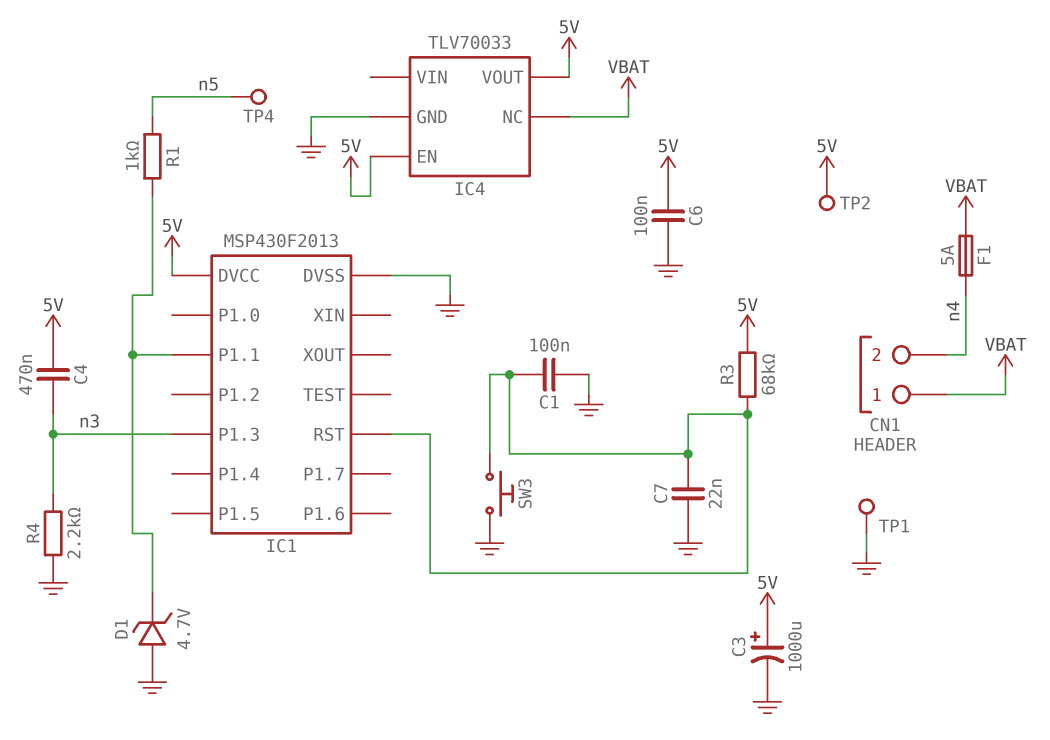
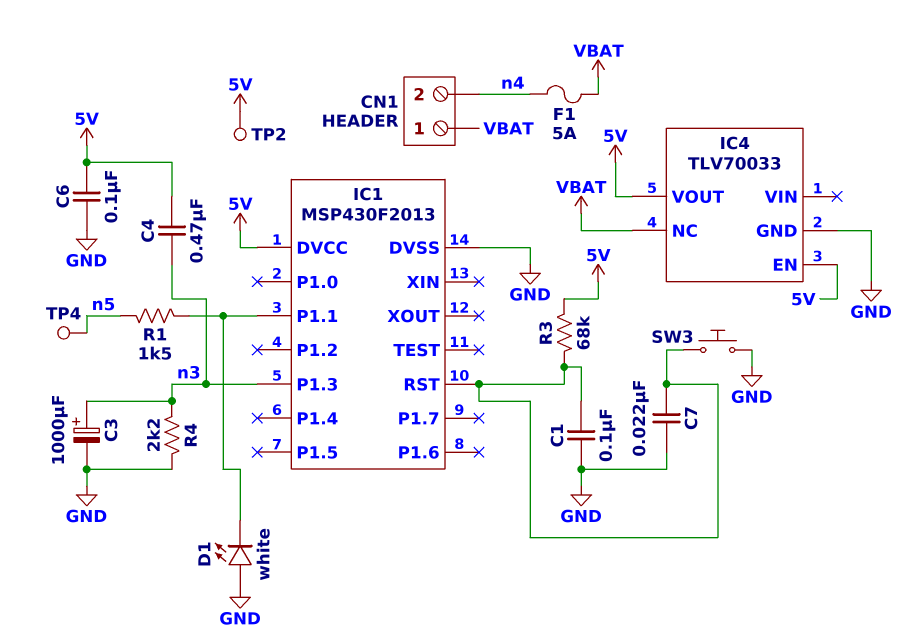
C3: 1000uF (plus 5V, minus GND) -> 1000uF (plus n3, minus GND)
D1: zener 4.7V (A GND, K IC1/P1.1) -> LED white (A GND, K IC1/P1.1)
R1: 1k (IC1/P1.1, n5) -> 1.5k (IC1/P1.1, n5)
TP1: test point (GND) -> none

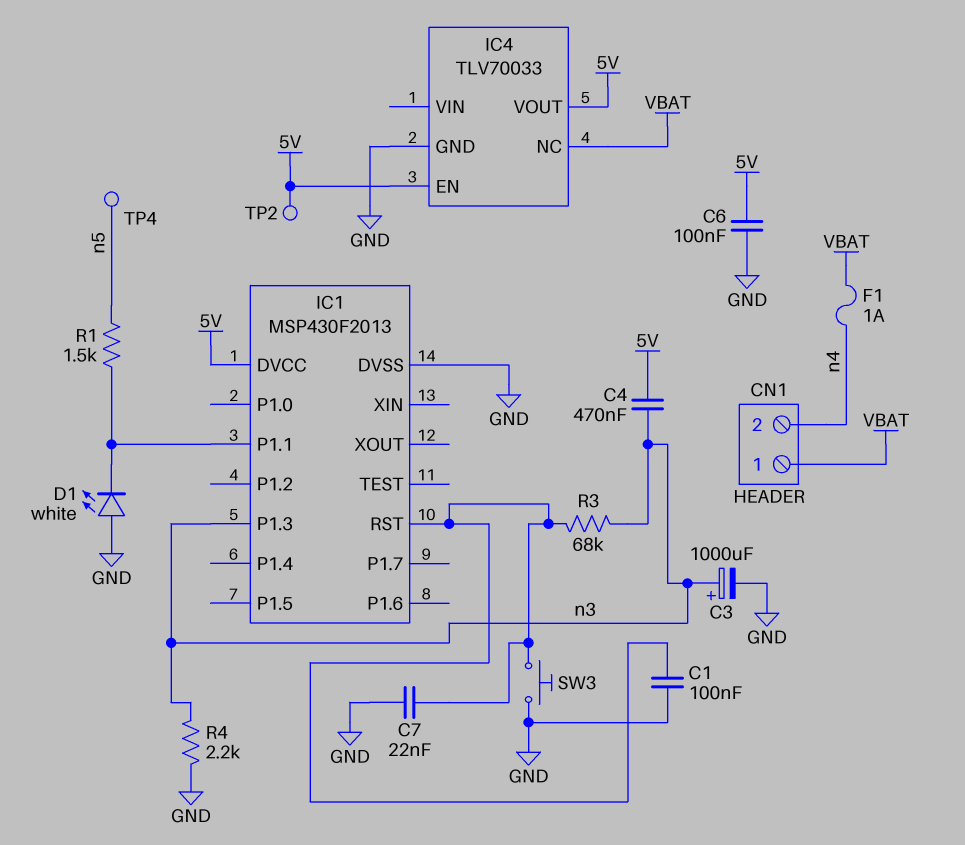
F1: 5A (VBAT, n4) -> 1A (VBAT, n4)
R3: 68k (5V, IC1/RST) -> 68k (IC1/RST, n3)

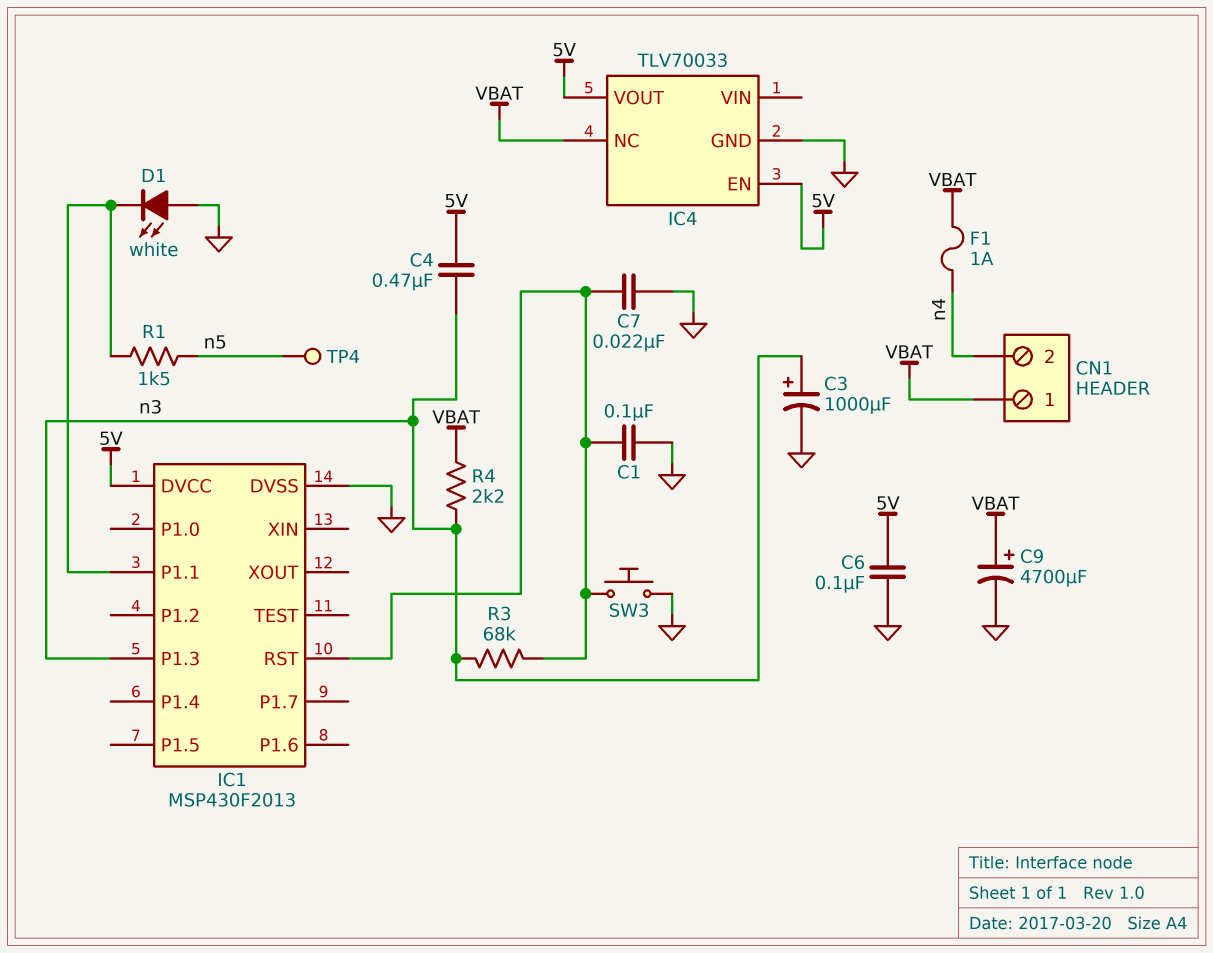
C9: none -> 4700uF (plus VBAT, minus GND)
R4: 2.2k (GND, n3) -> 2.2k (VBAT, n3)
TP2: test point (5V) -> none

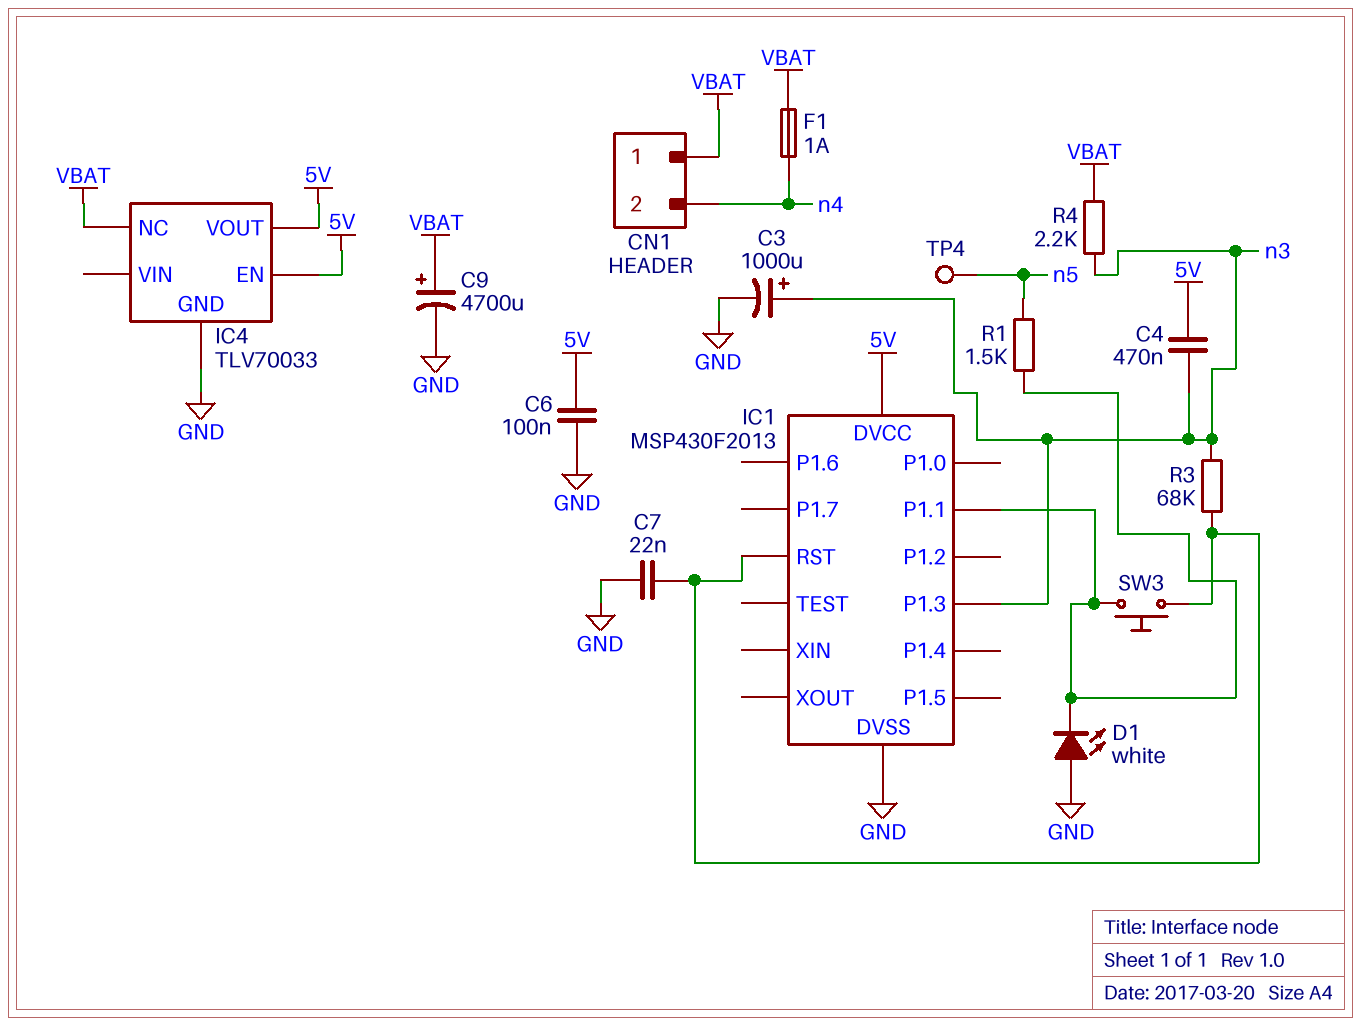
C1: 100nF (GND, IC1/RST) -> none
SW3: button (GND, IC1/RST) -> button (IC1/P1.1, IC1/RST)

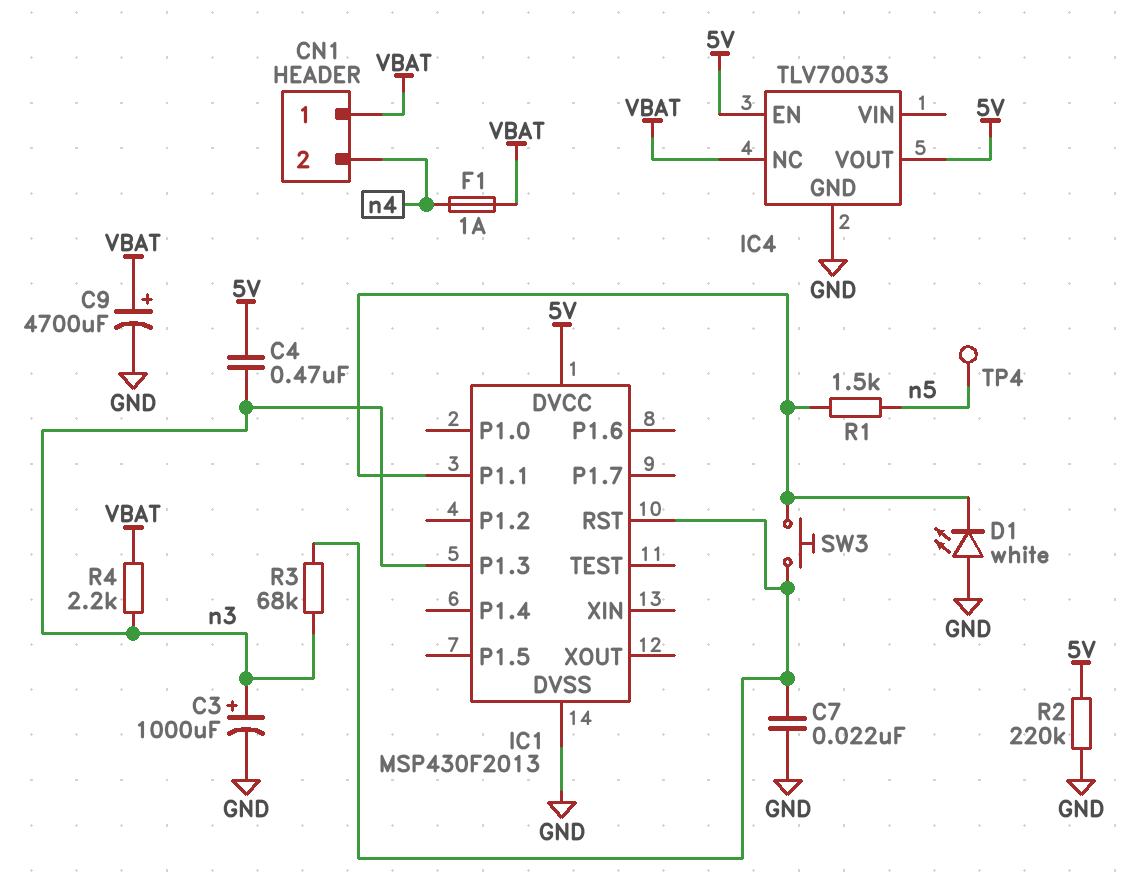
C6: 100nF (5V, GND) -> none
R2: none -> 220k (5V, GND)

